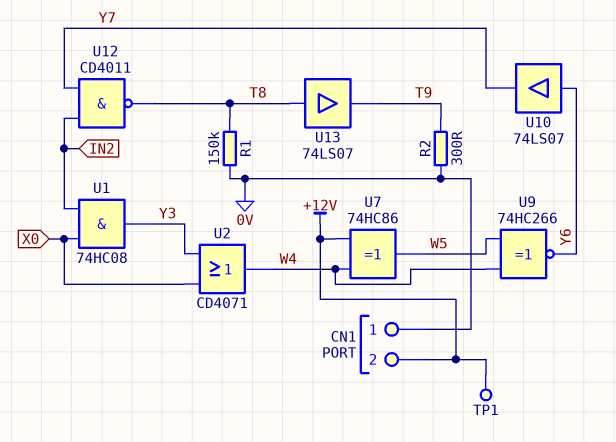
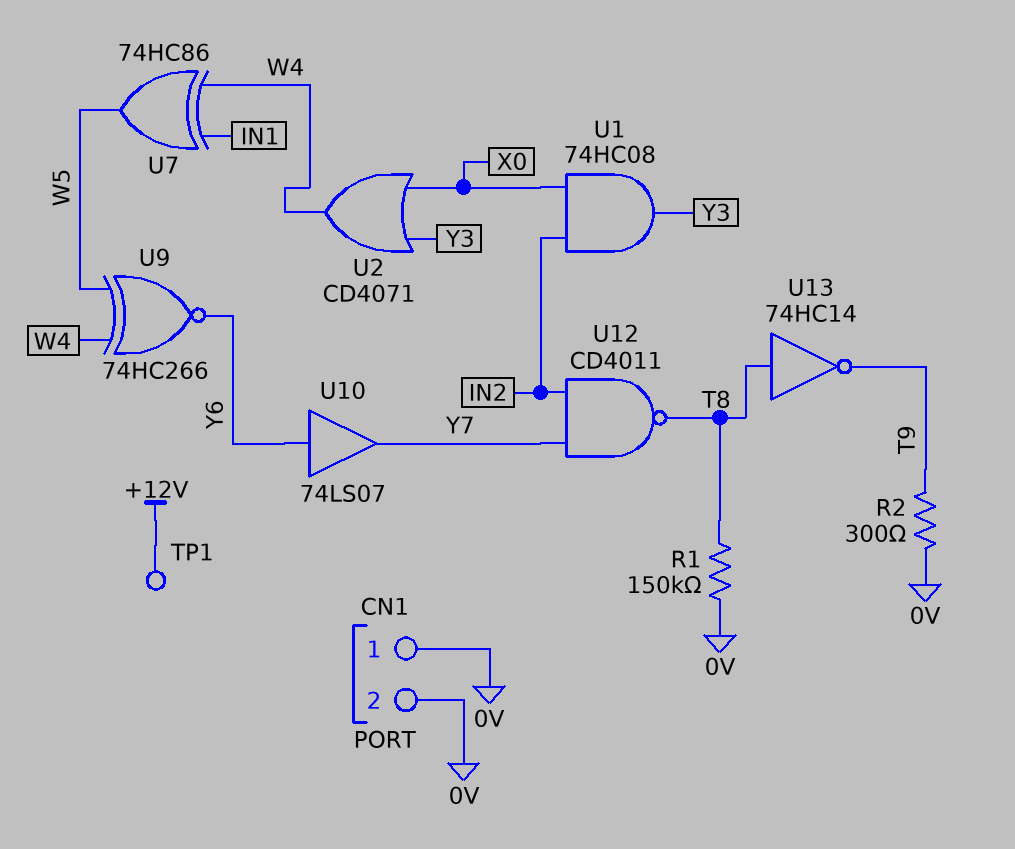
CN1 pin 2: +12V -> 0V
U7: XOR 74HC86 (in +12V, in W4, out W5) -> XOR 74HC86 (in IN1, in W4, out W5)
U13: buffer 74LS07 (in T8, out T9) -> NOT 74HC14 (in T8, out T9)

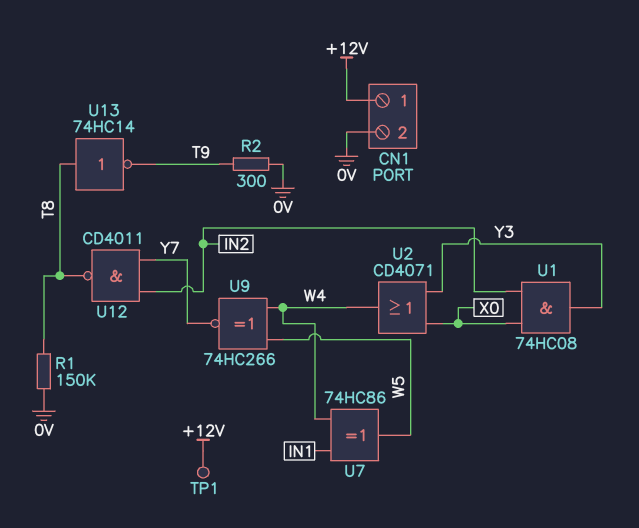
CN1 pin 1: 0V -> +12V
U9: XNOR 74HC266 (in W4, in W5, out Y6) -> XNOR 74HC266 (in W4, in W5, out Y7)
U10: buffer 74LS07 (in Y6, out Y7) -> none

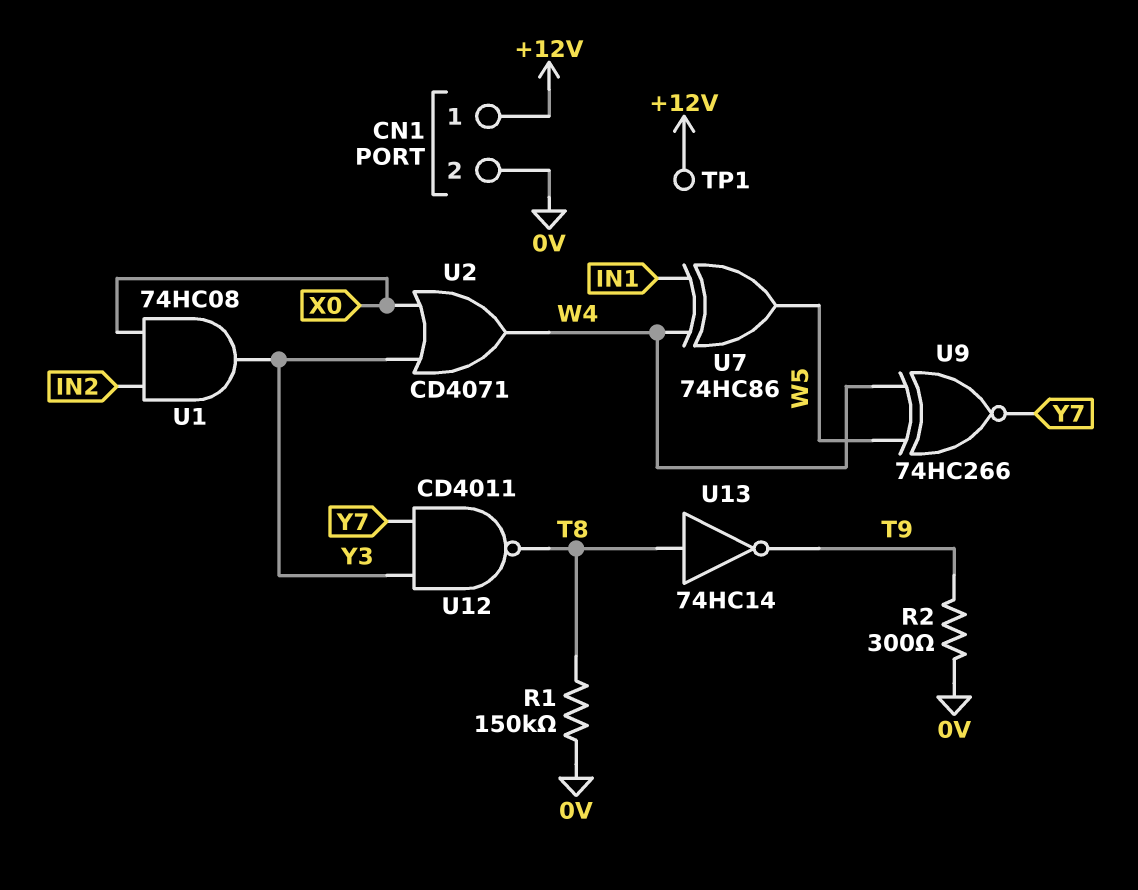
U12: NAND CD4011 (in IN2, in Y7, out T8) -> NAND CD4011 (in Y3, in Y7, out T8)

